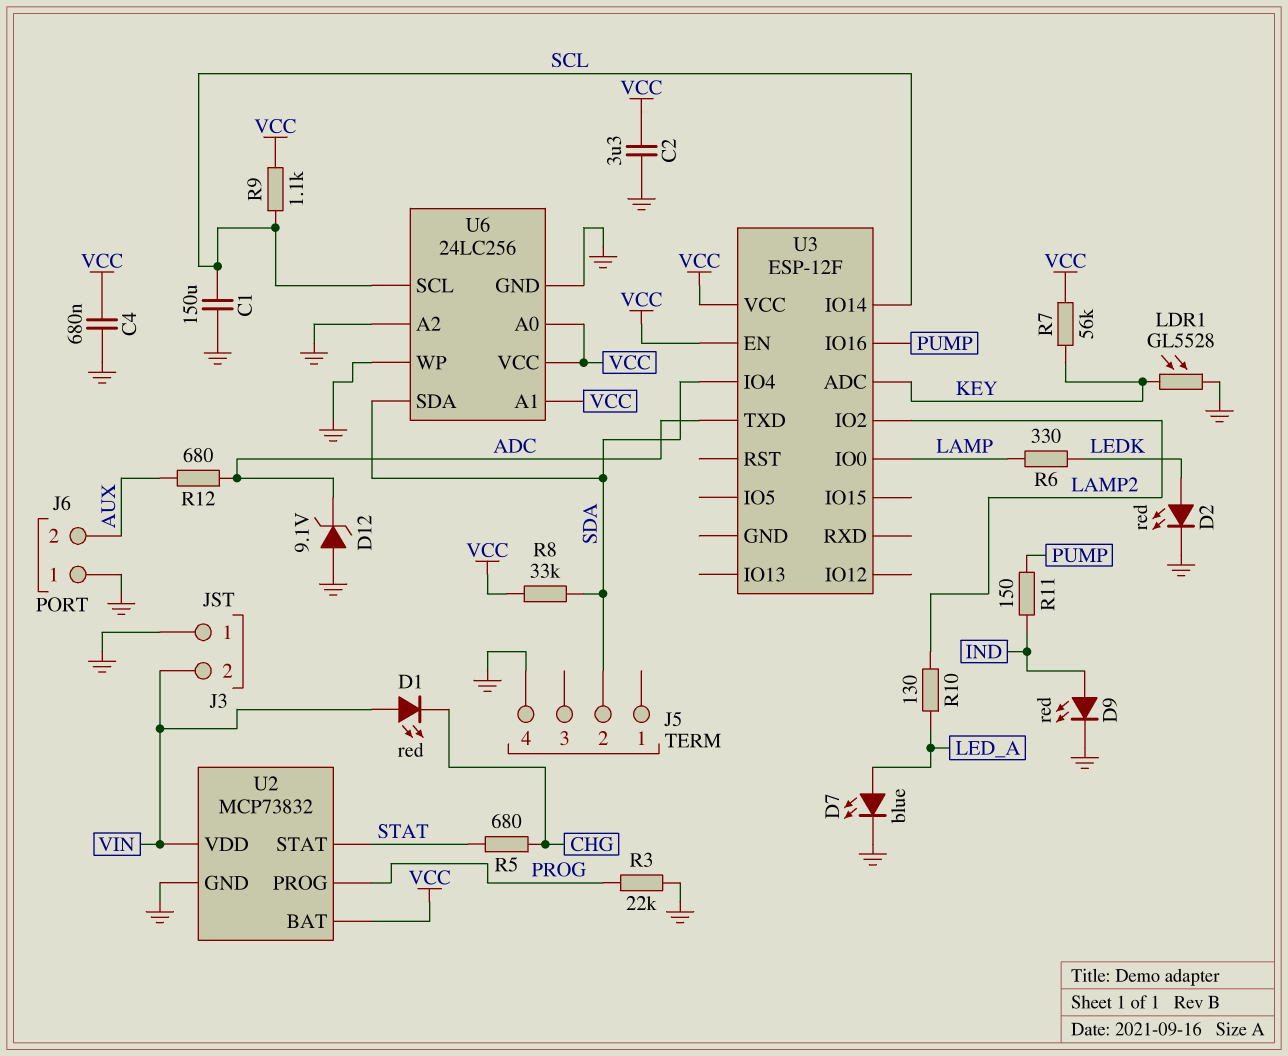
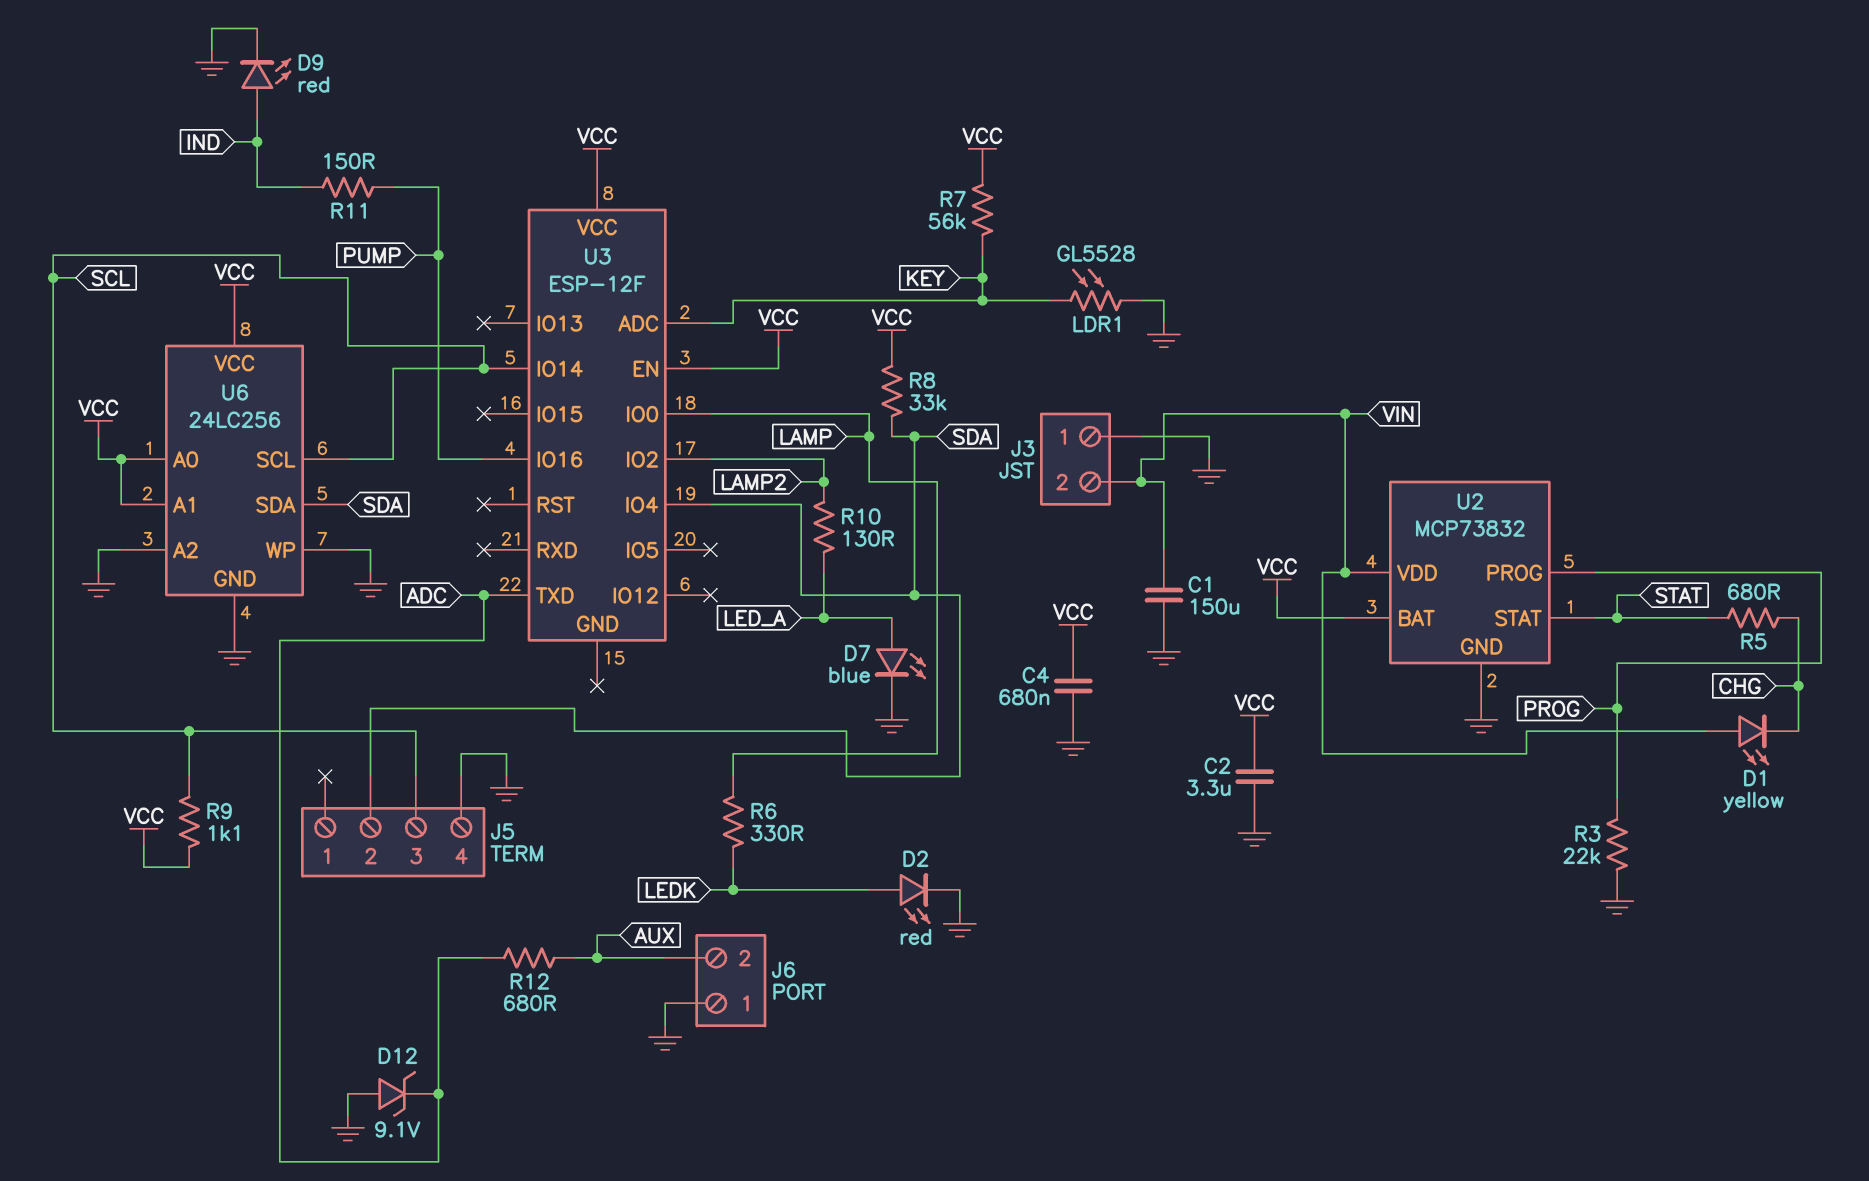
C1: 150uF (GND, SCL) -> 150uF (GND, VIN)
D1: LED red (A VIN, K CHG) -> LED yellow (A VIN, K CHG)
J5 pin 3: none -> SCL

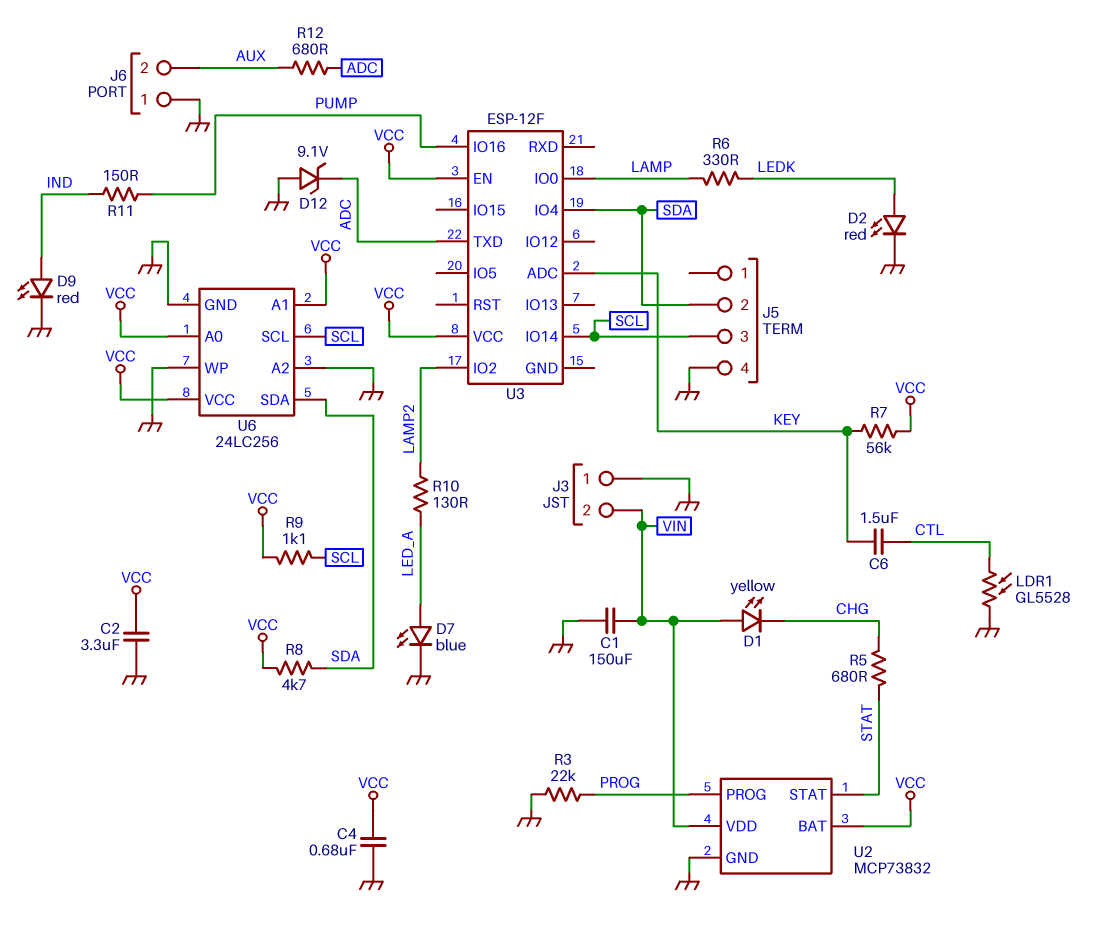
C6: none -> 1.5uF (CTL, KEY)
LDR1: GL5528 (GND, KEY) -> GL5528 (CTL, GND)
R8: 33k (SDA, VCC) -> 4.7k (SDA, VCC)

